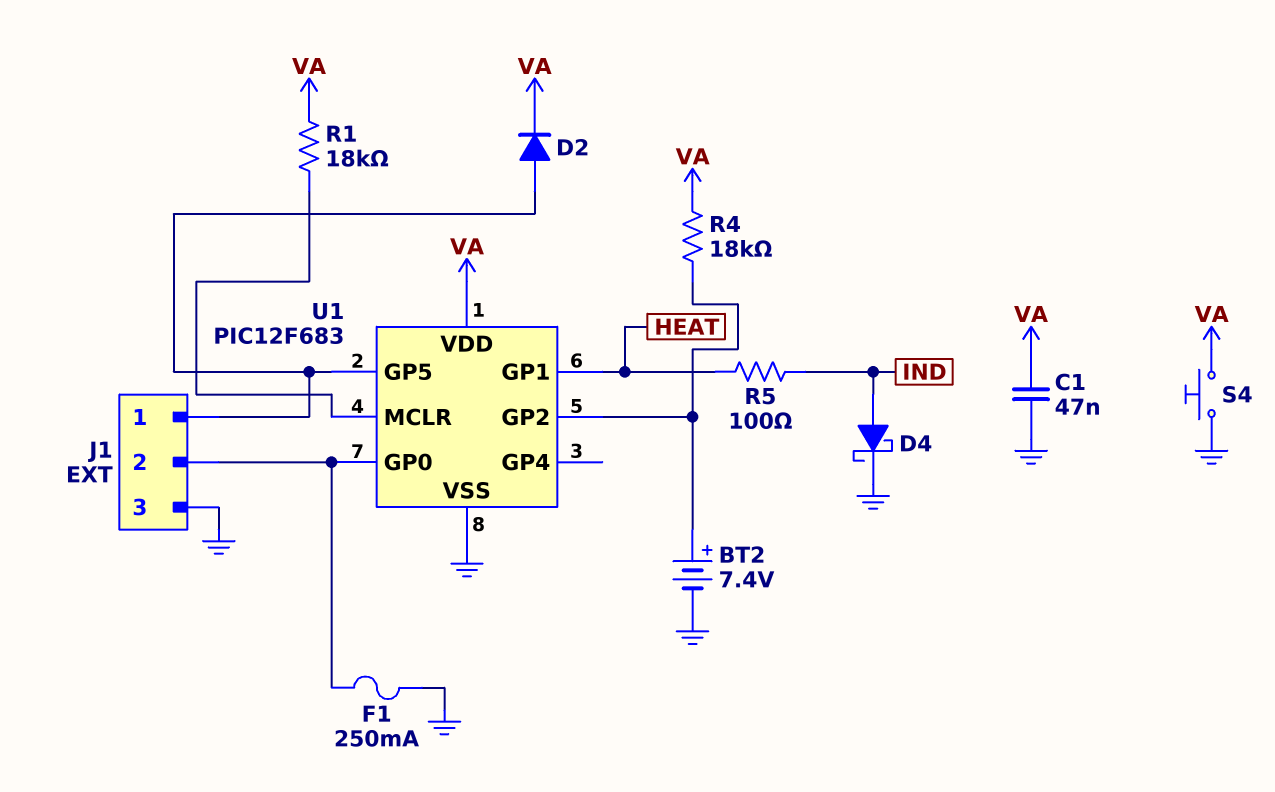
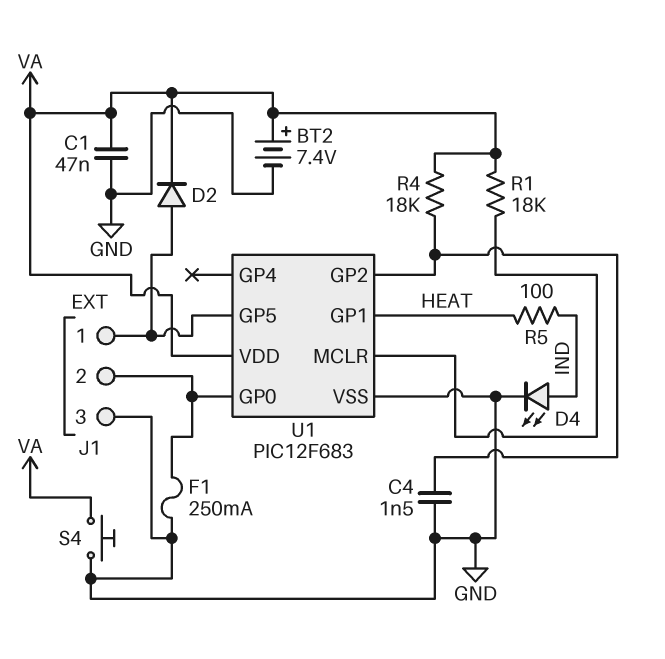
BT2: 7.4V (plus U1/GP2, minus GND) -> 7.4V (plus VA, minus GND)
C4: none -> 1.5nF (GND, U1/GP2)
D4: schottky (A IND, K GND) -> LED (A IND, K GND)

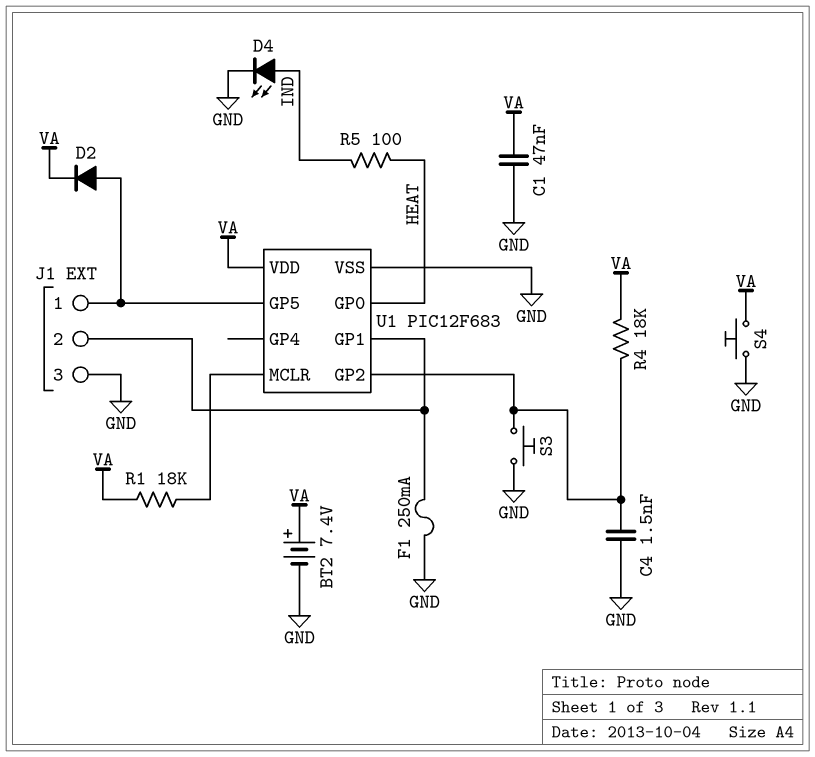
S3: none -> button (GND, U1/GP2)
U1 pin GP0: J1/2 -> HEAT
U1 pin GP1: HEAT -> J1/2

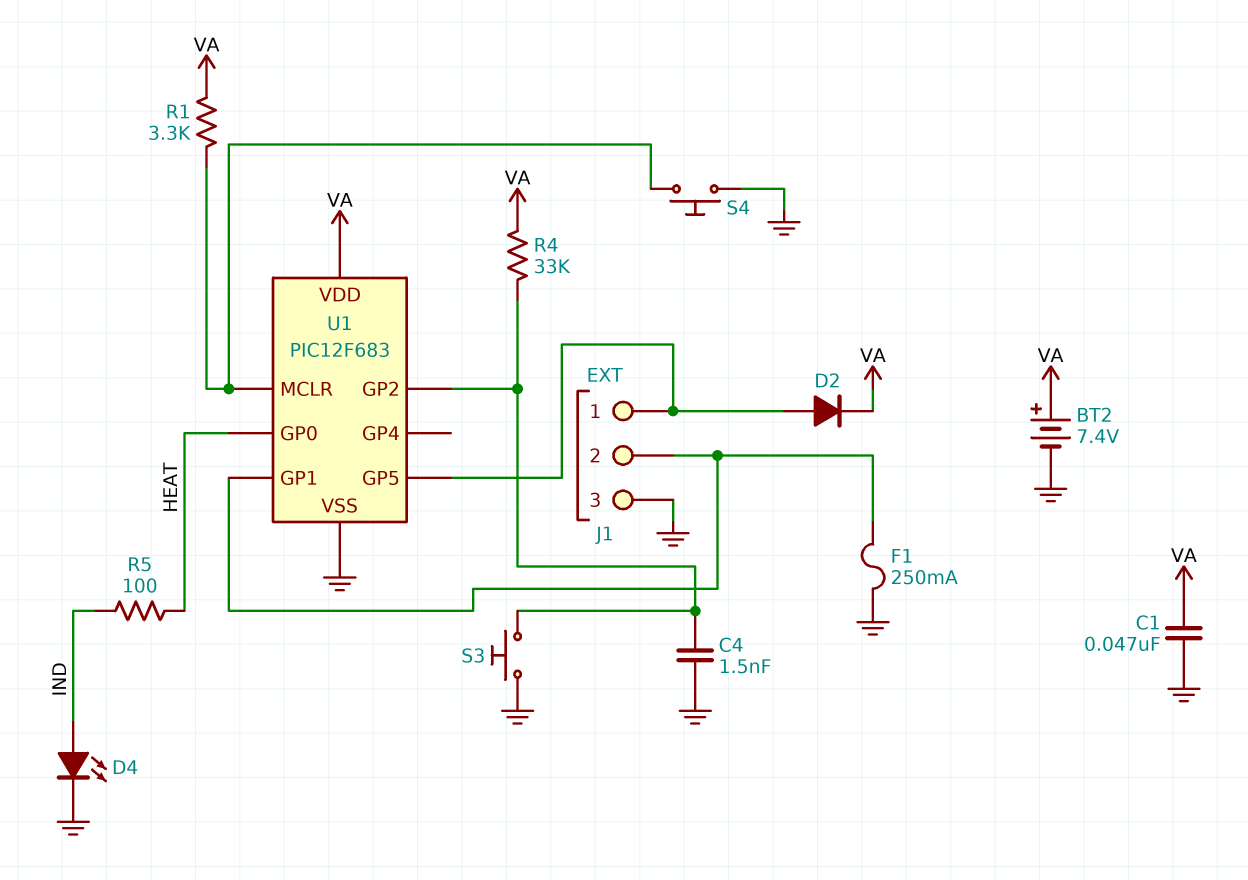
R1: 18k (U1/MCLR, VA) -> 3.3k (U1/MCLR, VA)
R4: 18k (U1/GP2, VA) -> 33k (U1/GP2, VA)
S4: button (GND, VA) -> button (GND, U1/MCLR)

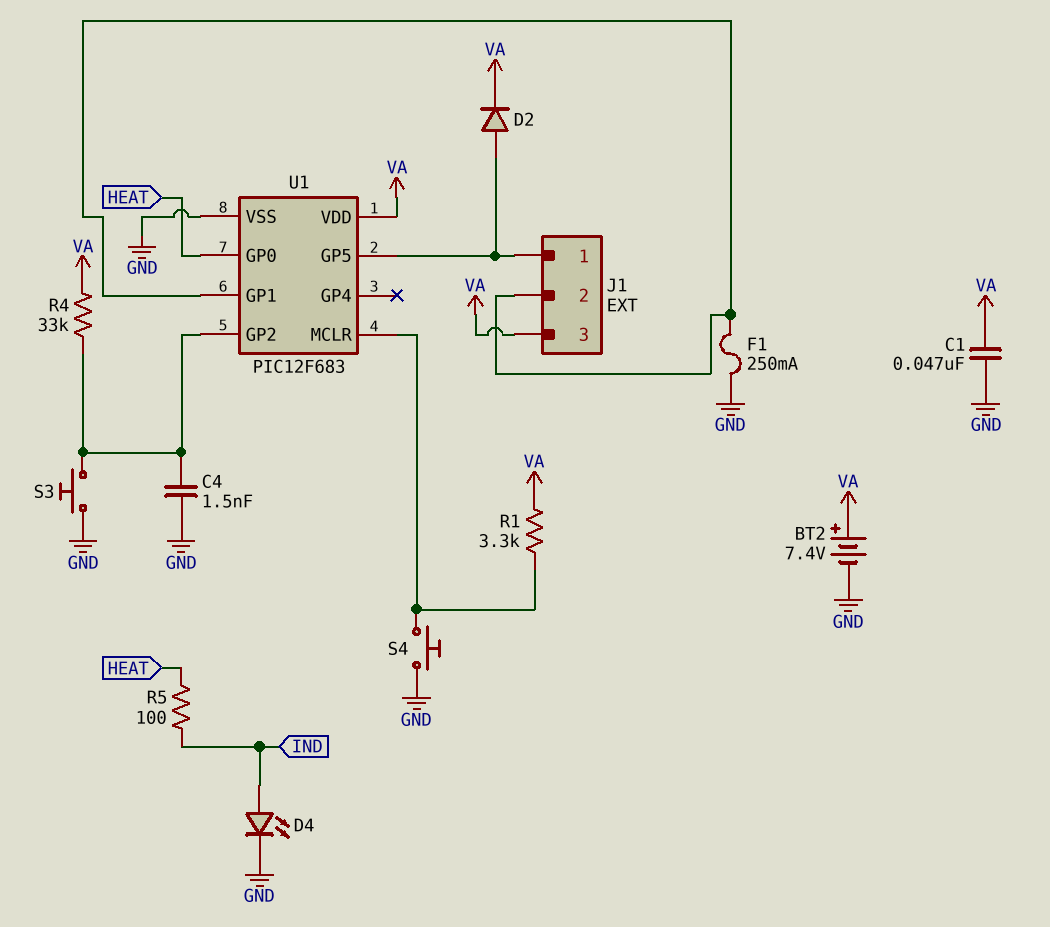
J1 pin 3: GND -> VA

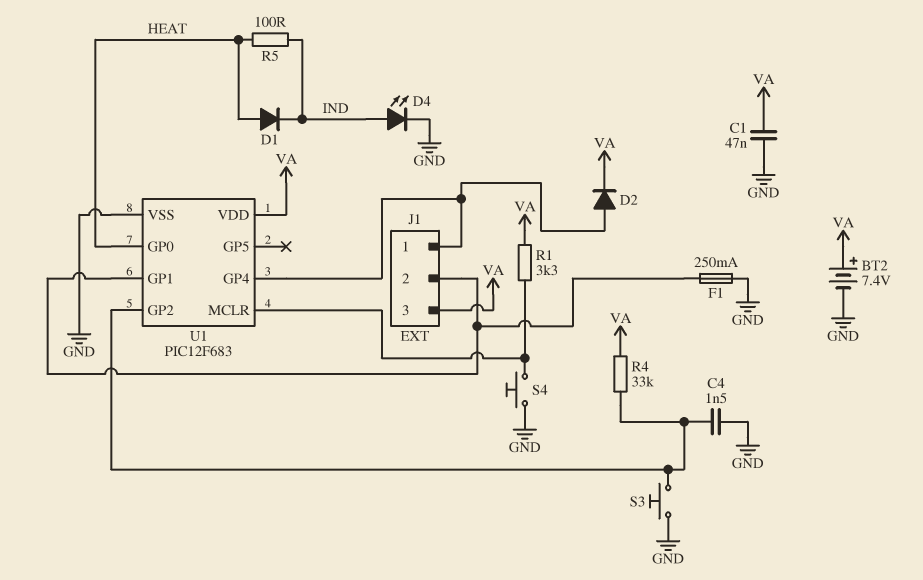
D1: none -> diode (A HEAT, K IND)
U1 pin GP4: none -> J1/1
U1 pin GP5: J1/1 -> none

